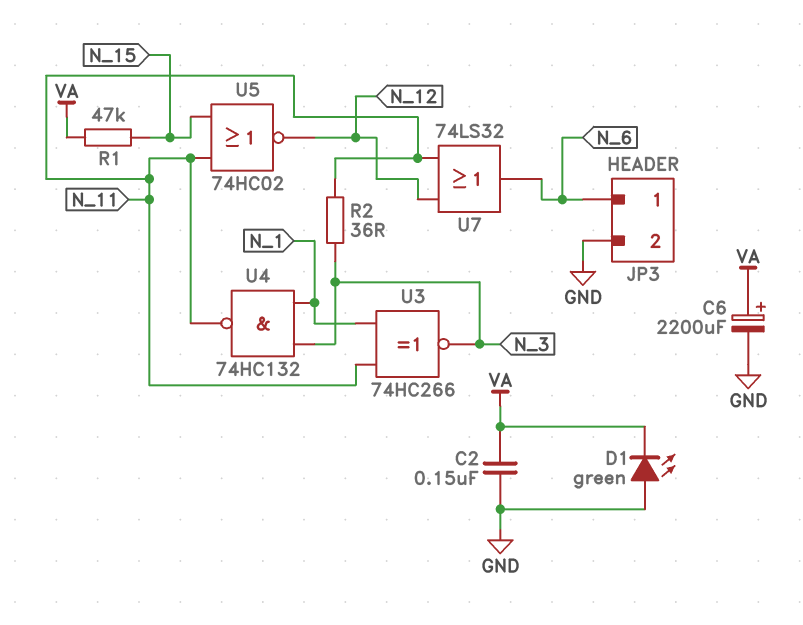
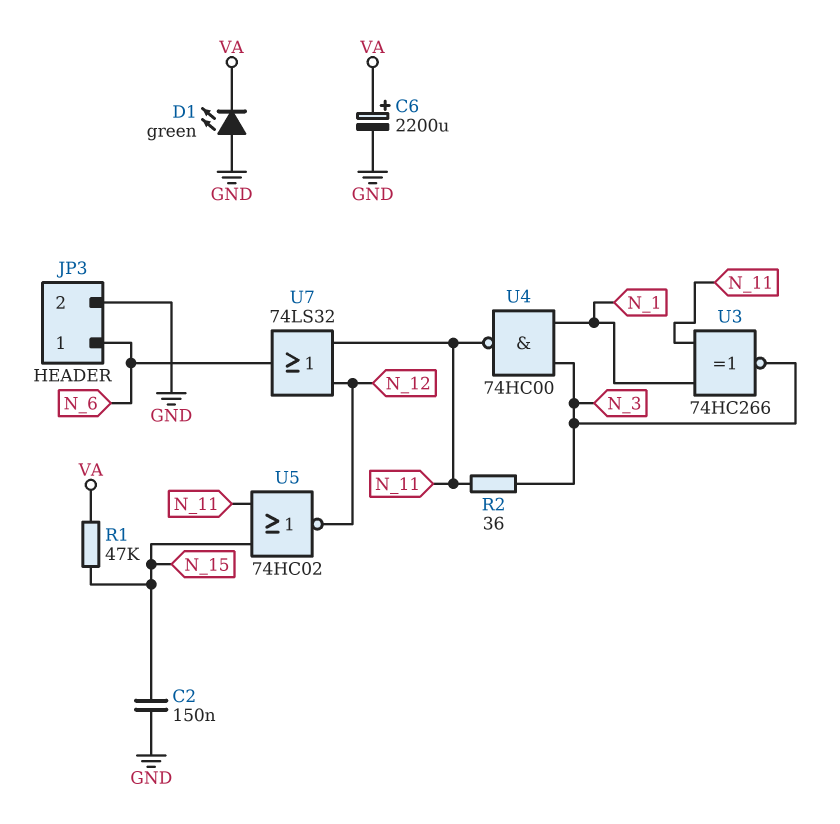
C2: 150nF (GND, VA) -> 150nF (GND, N_15)
U4: NAND 74HC132 (in N_1, in N_3, out N_11) -> NAND 74HC00 (in N_1, in N_3, out N_11)

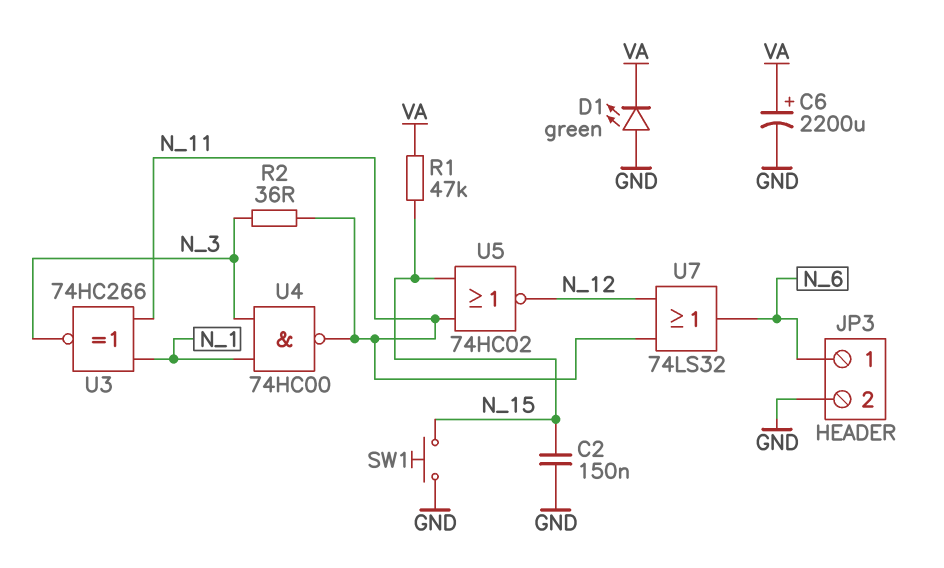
SW1: none -> button (GND, N_15)

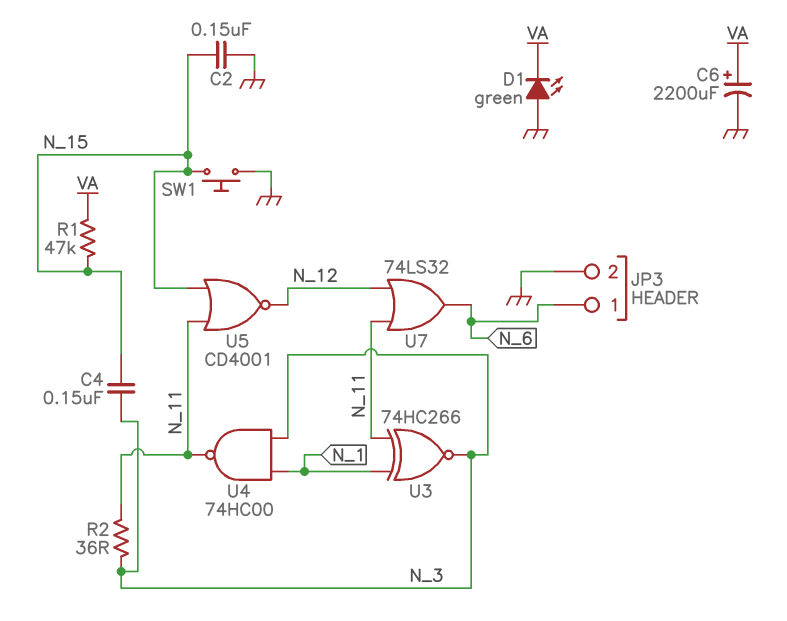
C4: none -> 150nF (N_3, N_15)
U5: NOR 74HC02 (in N_11, in N_15, out N_12) -> NOR CD4001 (in N_11, in N_15, out N_12)

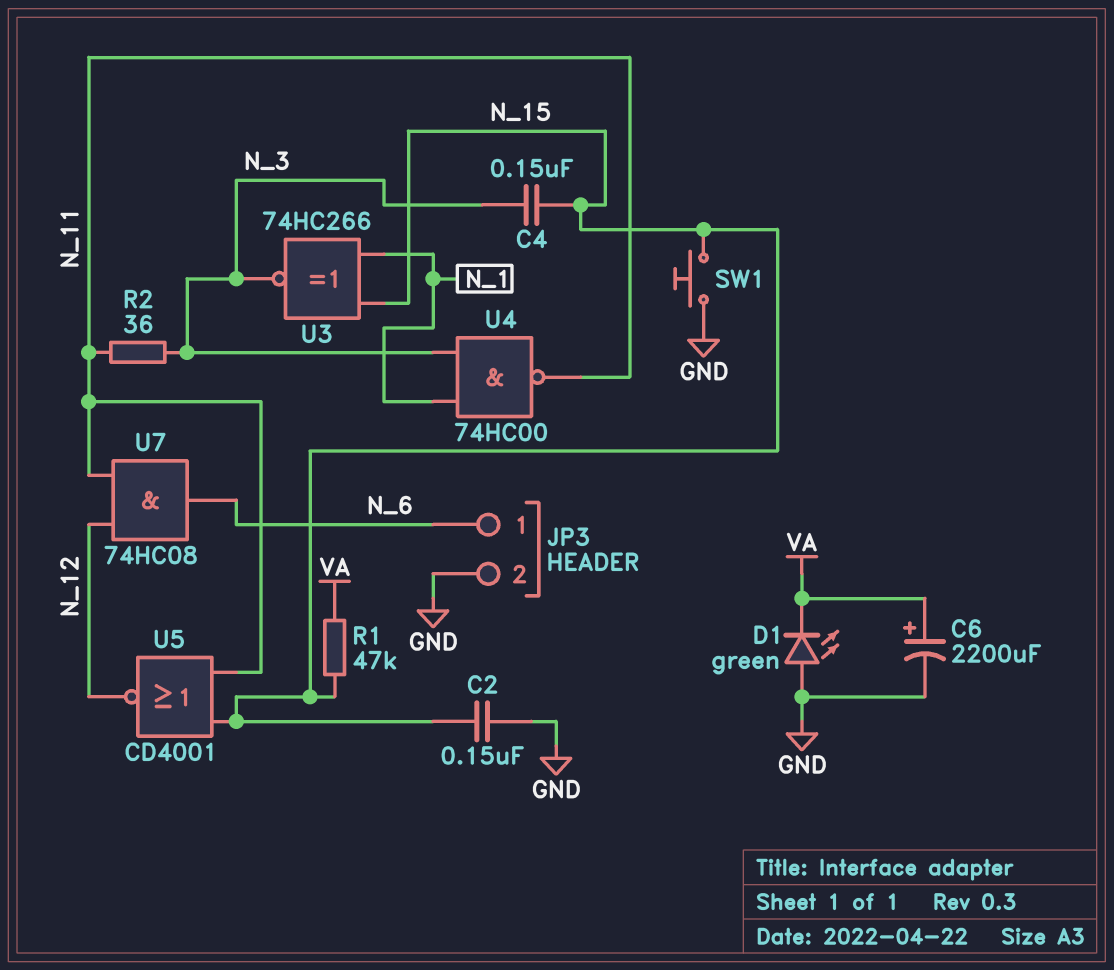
U3: XNOR 74HC266 (in N_1, in N_11, out N_3) -> XNOR 74HC266 (in N_1, in N_15, out N_3)
U7: OR 74LS32 (in N_11, in N_12, out N_6) -> AND 74HC08 (in N_11, in N_12, out N_6)

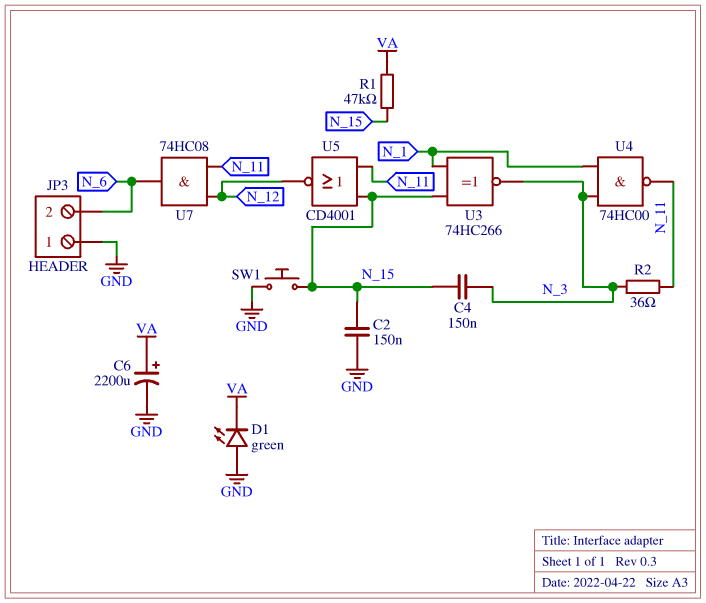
JP3 pin 1: N_6 -> GND
JP3 pin 2: GND -> N_6

